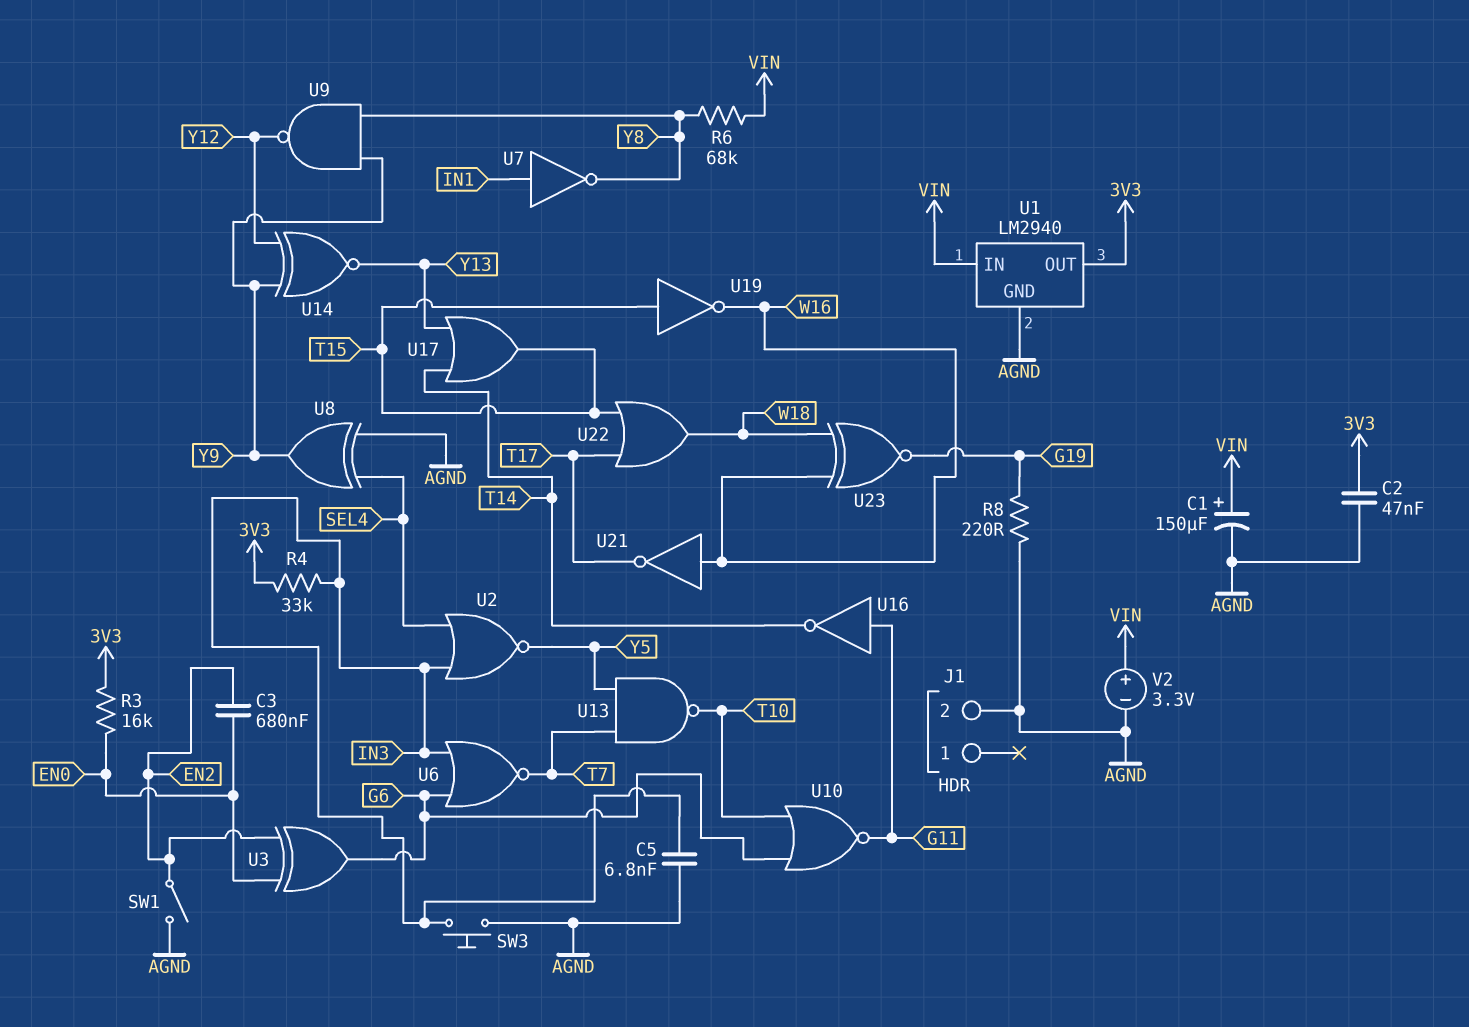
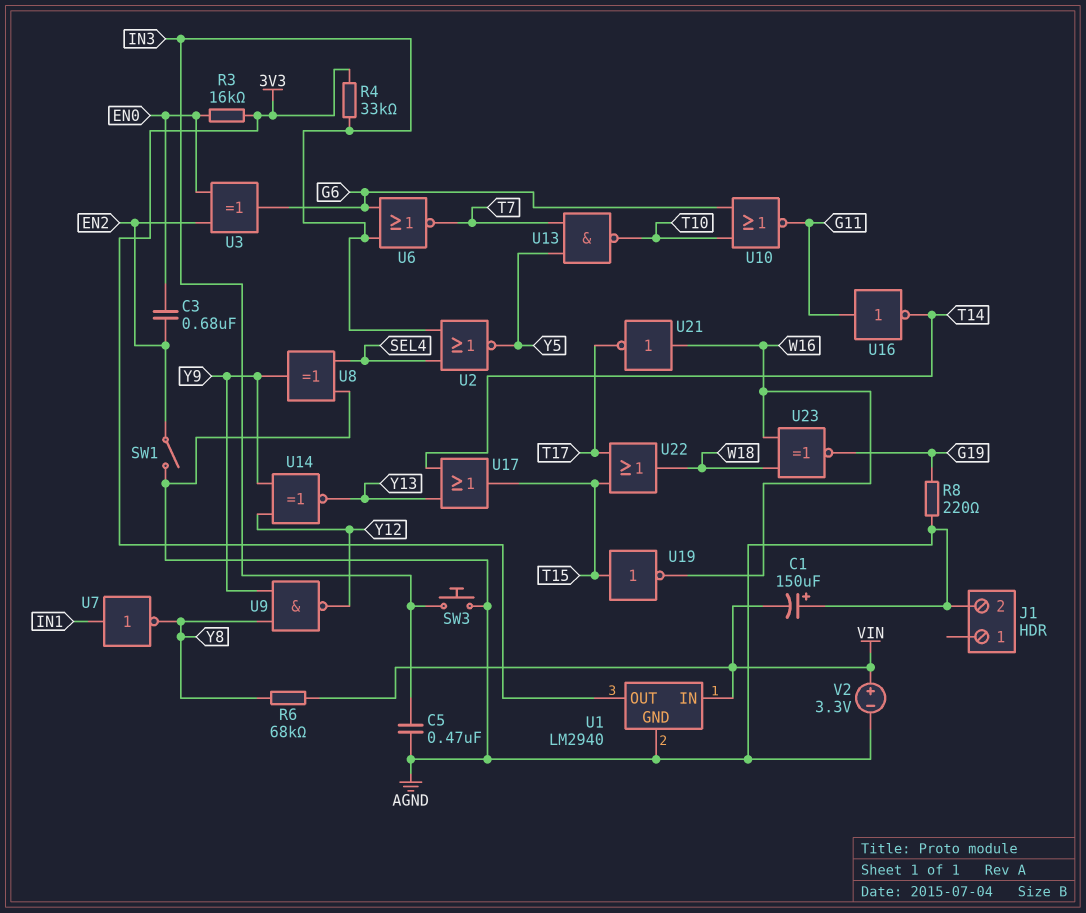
C1: 150uF (plus VIN, minus AGND) -> 150uF (plus AGND, minus VIN)
C2: 47nF (3V3, AGND) -> none
C5: 6.8nF (AGND, IN3) -> 470nF (AGND, IN3)

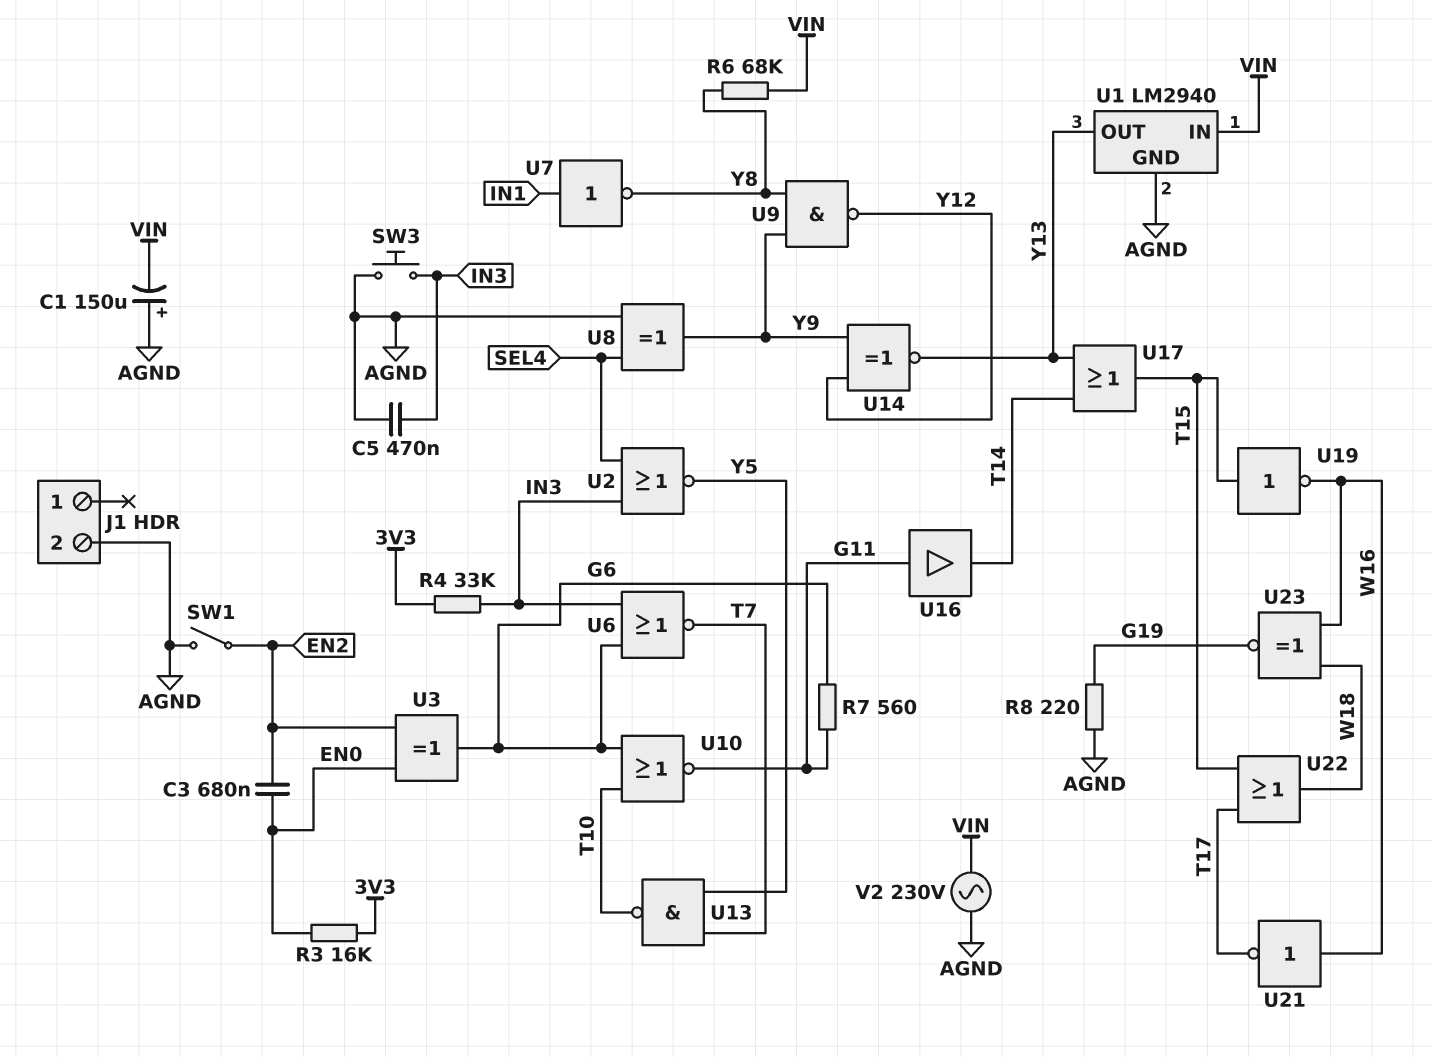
R7: none -> 560 (G6, G11)
U1 pin OUT: 3V3 -> Y13
U16: NOT (in G11, out T14) -> buffer (in G11, out T14)
V2: 3.3V (plus VIN, minus AGND) -> AC 230V (AGND, VIN)

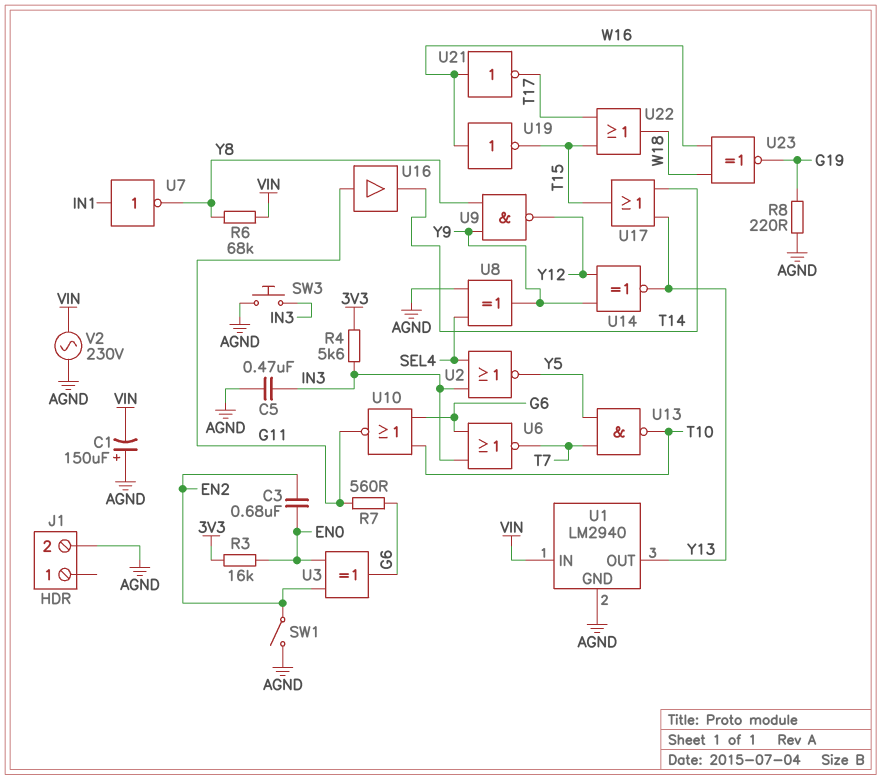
R4: 33k (3V3, IN3) -> 5.6k (3V3, IN3)
U19: NOT (in T15, out W16) -> NOT (in W16, out T15)

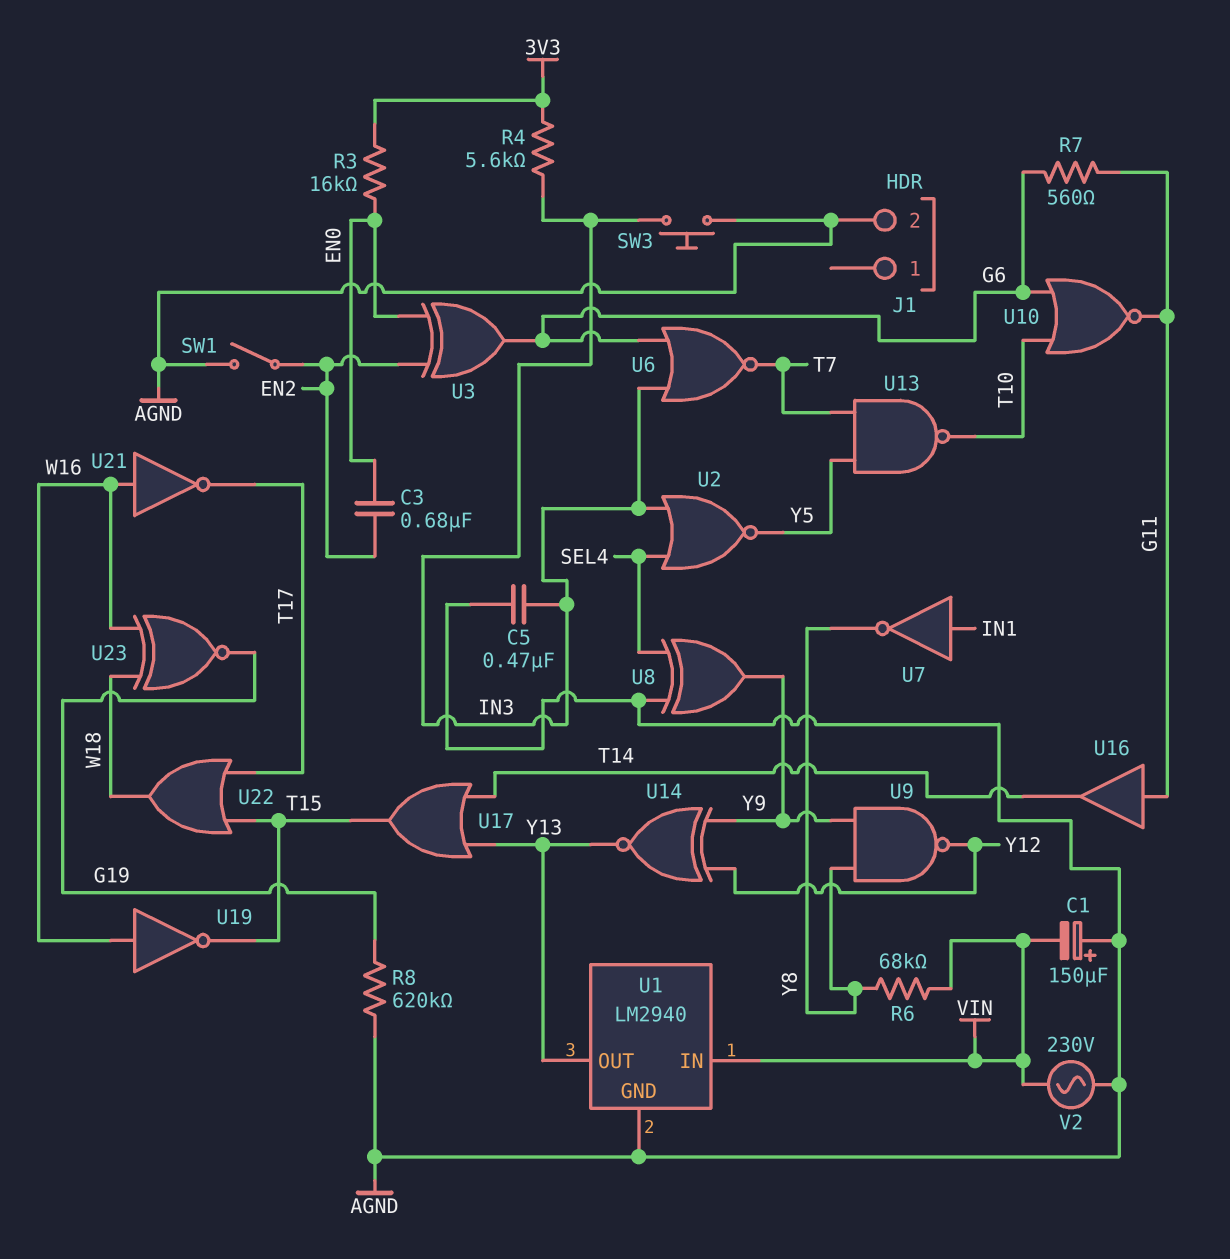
R8: 220 (AGND, G19) -> 620k (AGND, G19)

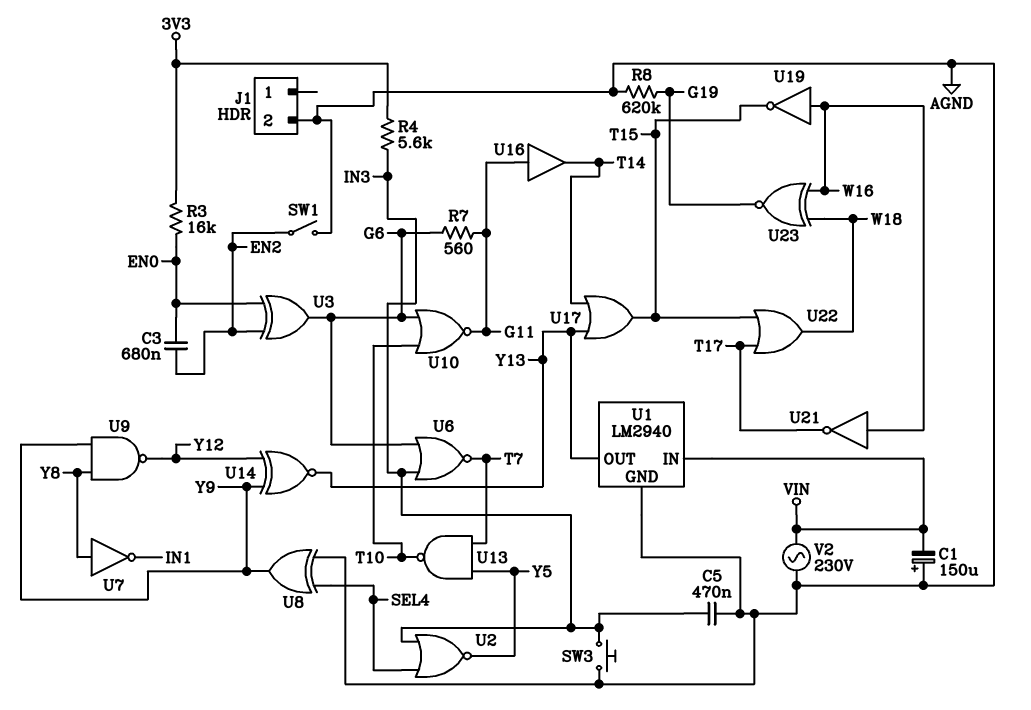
R6: 68k (VIN, Y8) -> none
U7: NOT (in IN1, out Y8) -> NOT (in Y8, out IN1)

